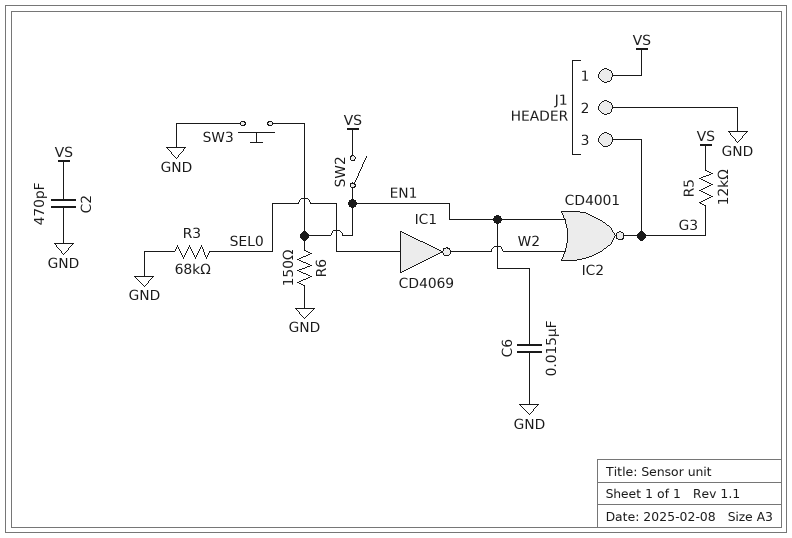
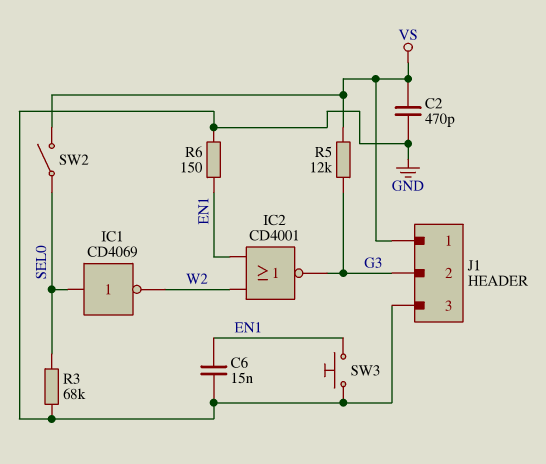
J1 pin 2: GND -> G3
J1 pin 3: G3 -> GND
SW2: switch (EN1, VS) -> switch (SEL0, VS)

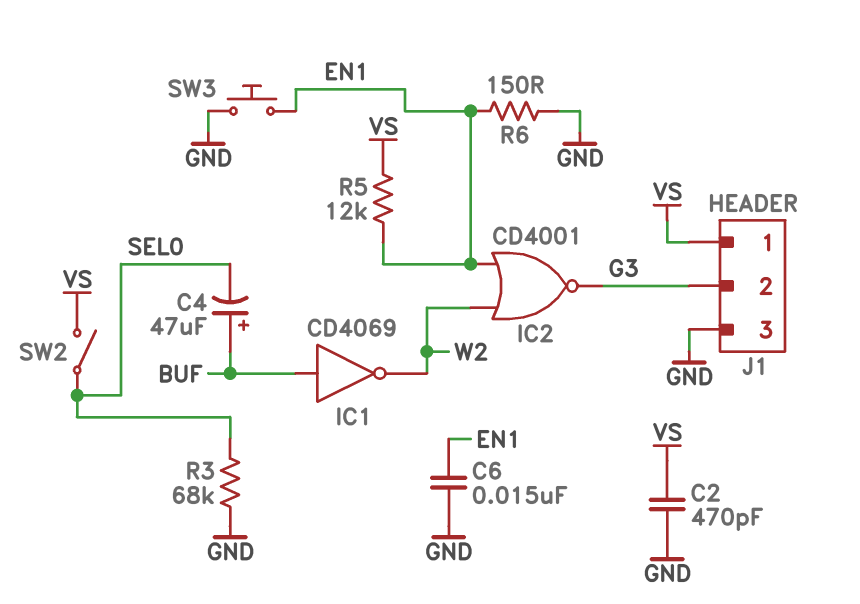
C4: none -> 47uF (plus BUF, minus SEL0)
IC1: NOT CD4069 (in SEL0, out W2) -> NOT CD4069 (in BUF, out W2)
R5: 12k (G3, VS) -> 12k (EN1, VS)

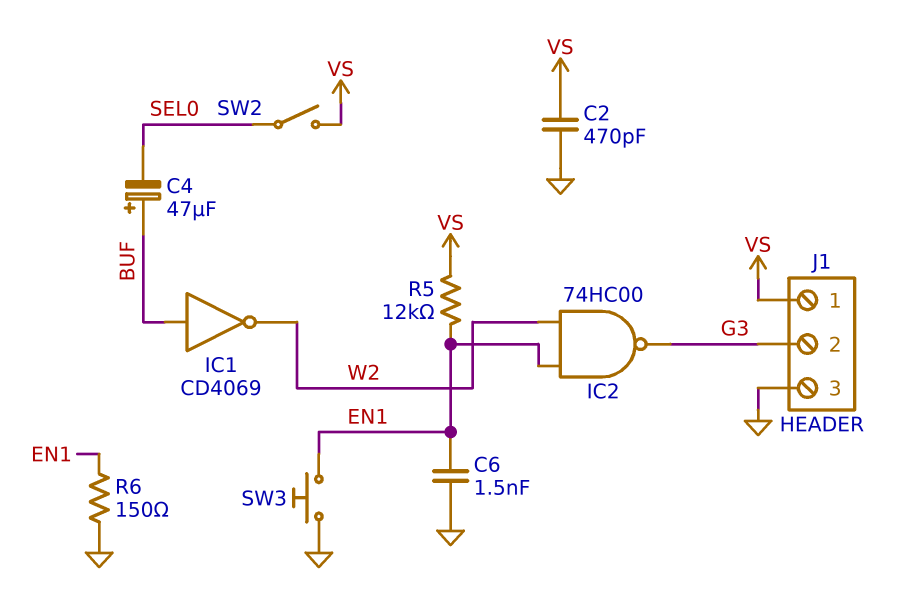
C6: 15nF (EN1, GND) -> 1.5nF (EN1, GND)
IC2: NOR CD4001 (in EN1, in W2, out G3) -> NAND 74HC00 (in EN1, in W2, out G3)
R3: 68k (GND, SEL0) -> none

